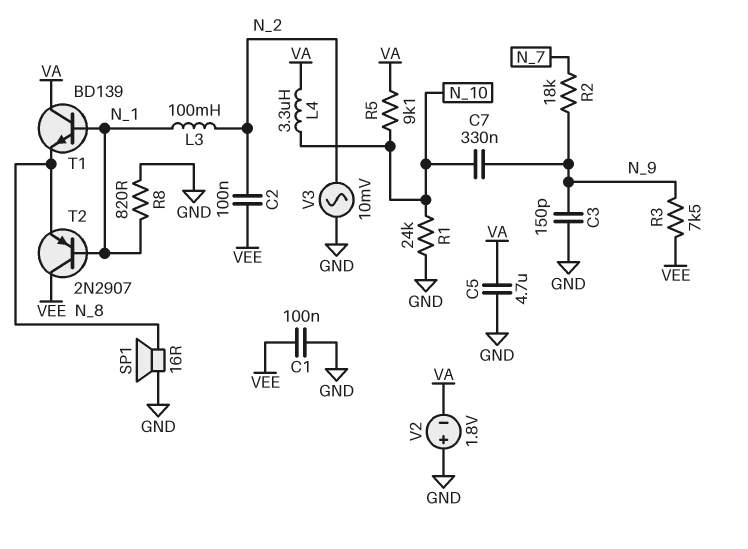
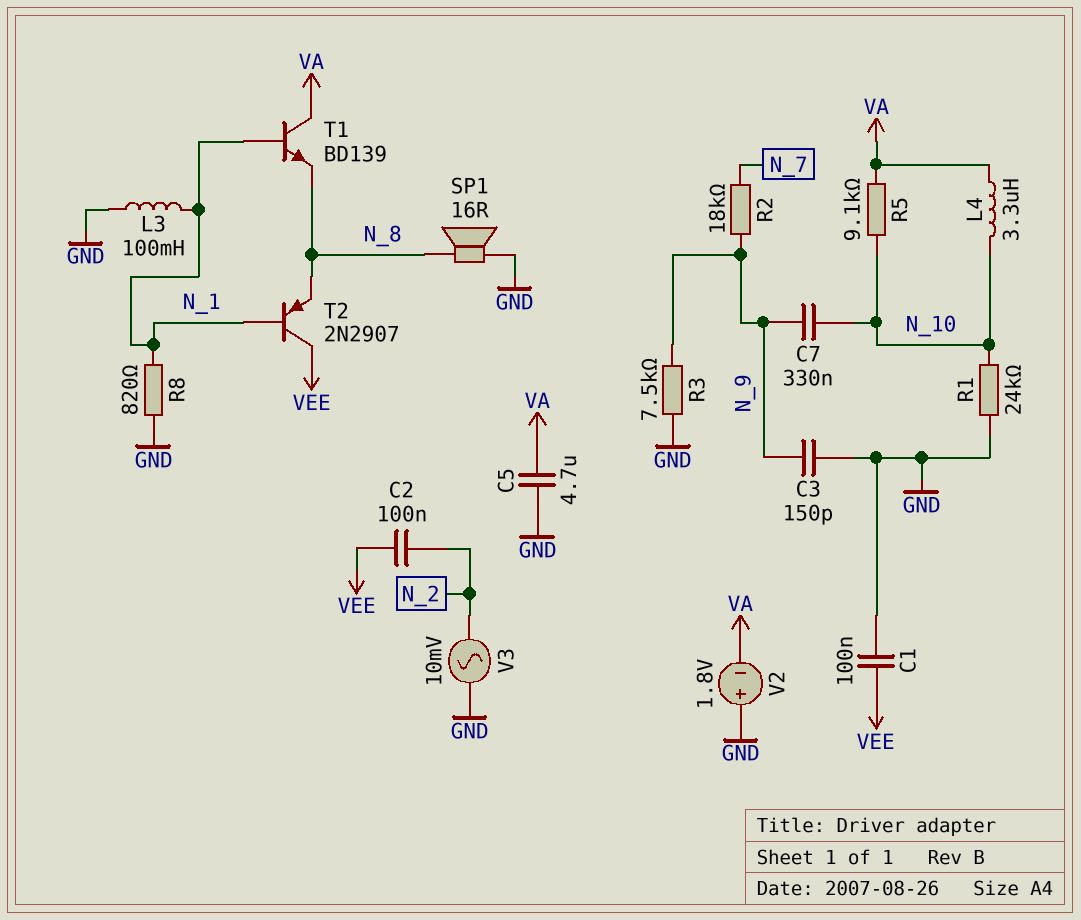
L3: 100mH (N_1, N_2) -> 100mH (GND, N_1)
R3: 7.5k (N_9, VEE) -> 7.5k (GND, N_9)

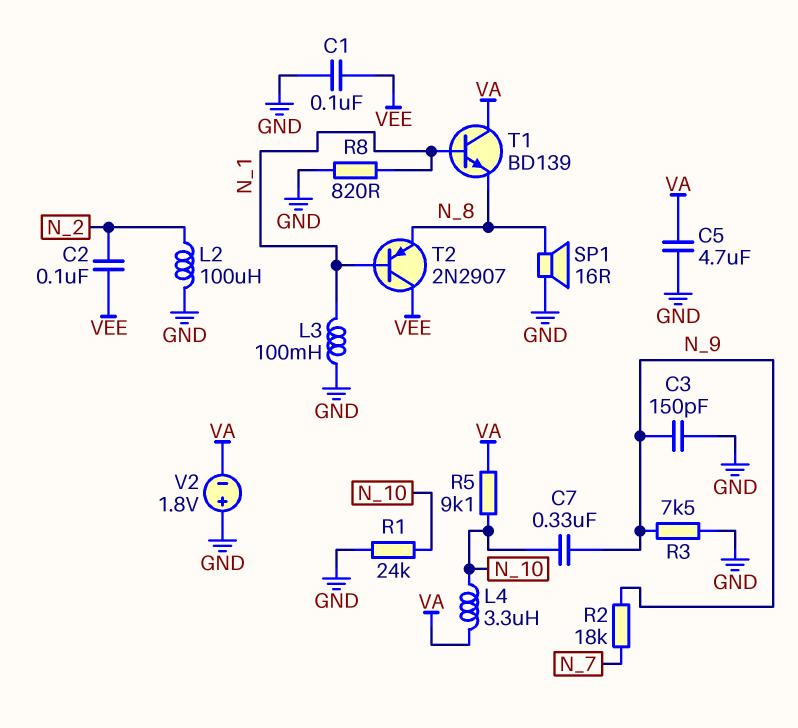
L2: none -> 100uH (GND, N_2)
V3: AC 10mV (GND, N_2) -> none

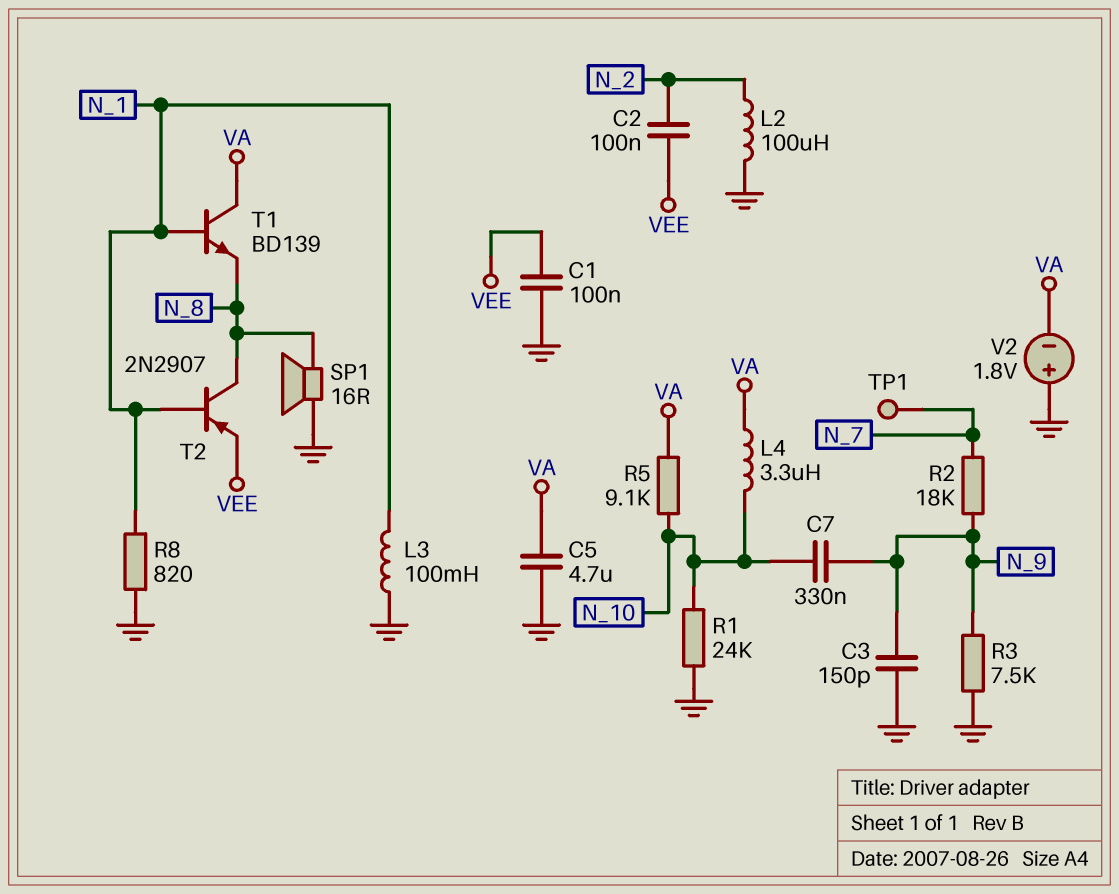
T2: PNP 2N2907 (B N_1, C VEE, E N_8) -> PNP 2N2907 (B N_1, C N_8, E VEE)
TP1: none -> test point (N_7)

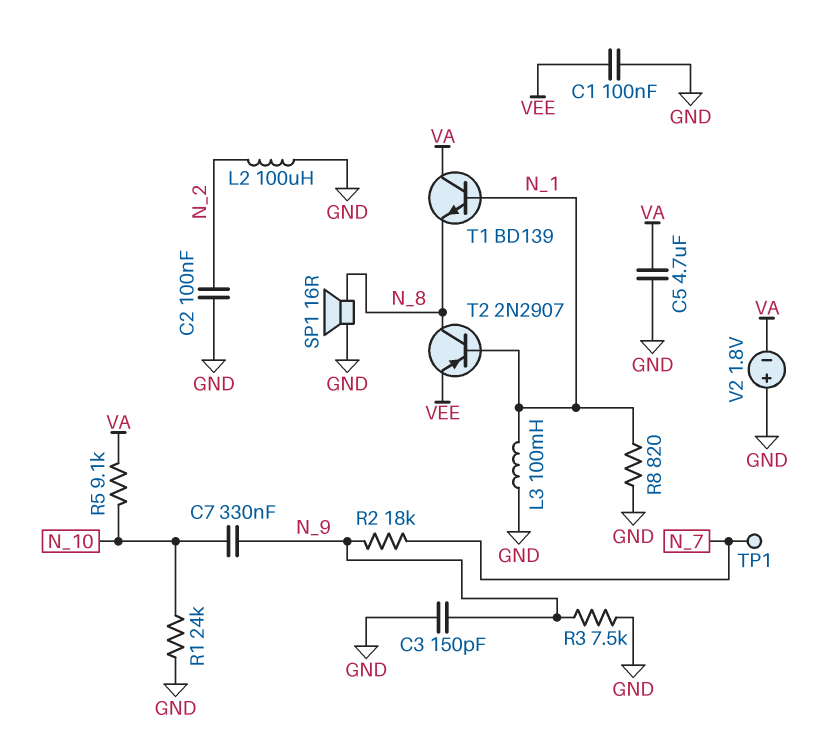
C2: 100nF (N_2, VEE) -> 100nF (GND, N_2)
L4: 3.3uH (N_10, VA) -> none

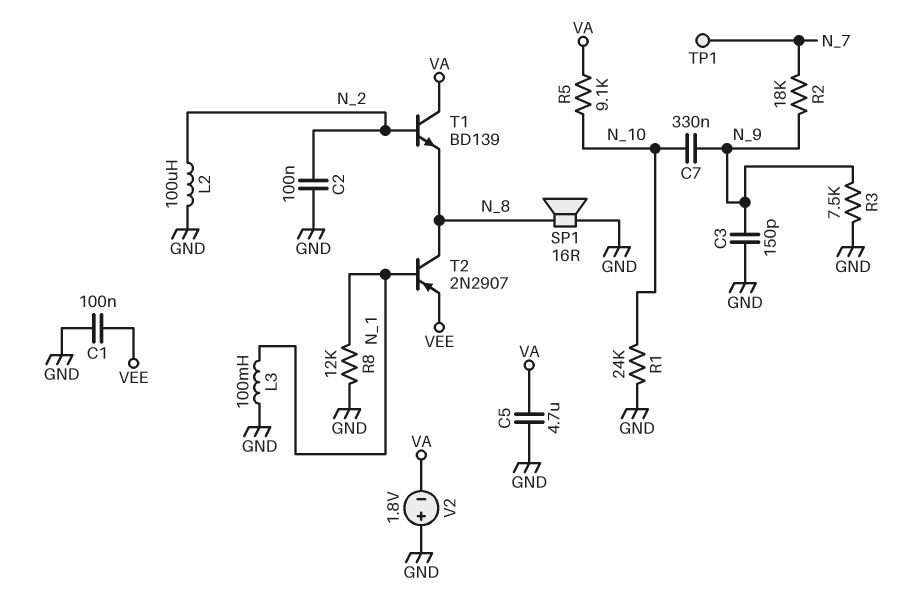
R8: 820 (GND, N_1) -> 12k (GND, N_1)
T1: NPN BD139 (B N_1, C VA, E N_8) -> NPN BD139 (B N_2, C VA, E N_8)

